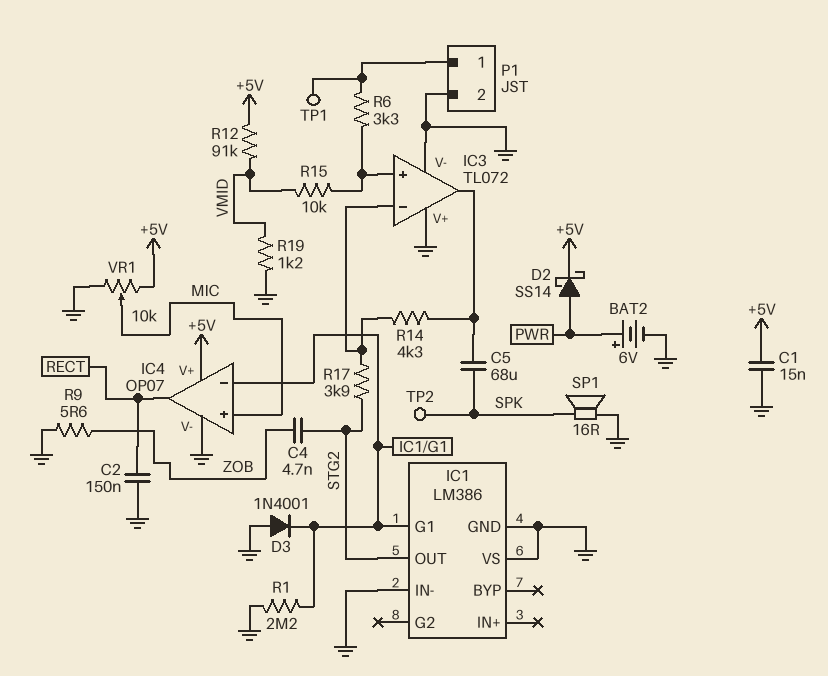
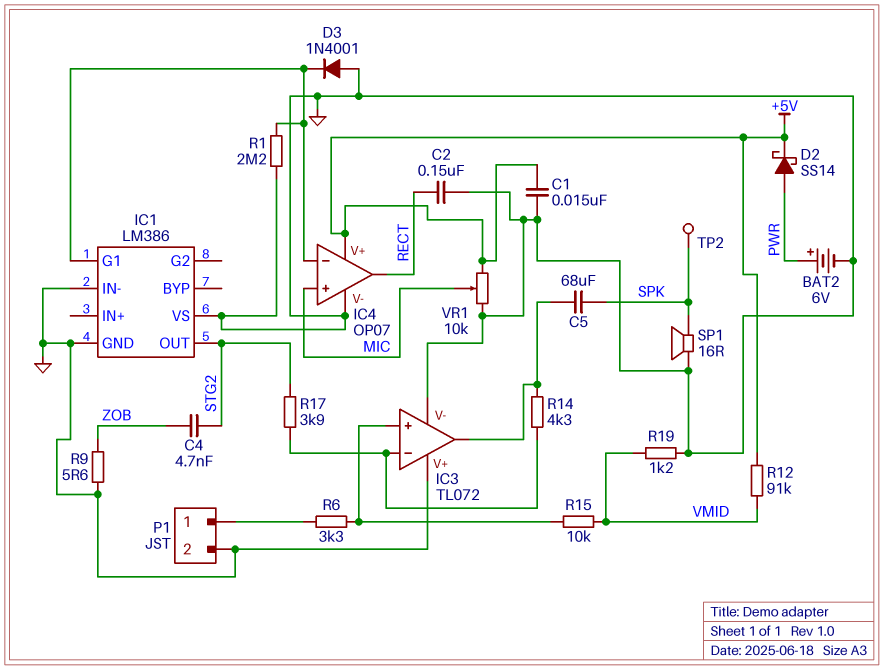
TP1: test point (P1/1) -> none

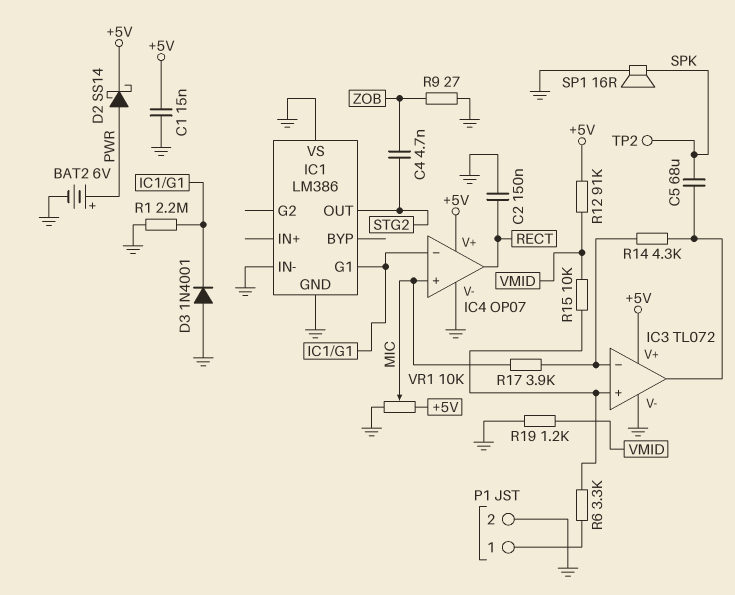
IC3 pin V+: GND -> +5V
R9: 5.6 (GND, ZOB) -> 27 (GND, ZOB)
R17: 3.9k (IC3/in-, STG2) -> 3.9k (IC3/in-, MIC)

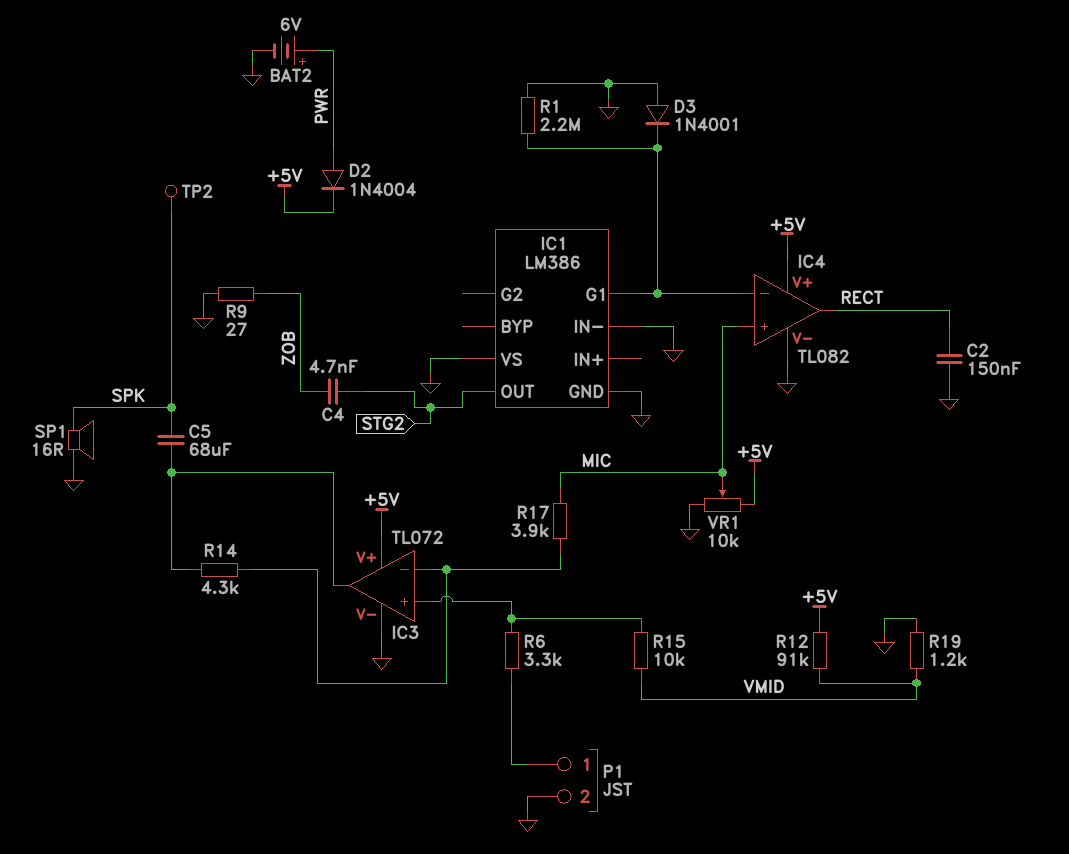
C1: 15nF (+5V, GND) -> none
D2: schottky SS14 (A PWR, K +5V) -> diode 1N4004 (A PWR, K +5V)
IC4: OP07 -> TL082

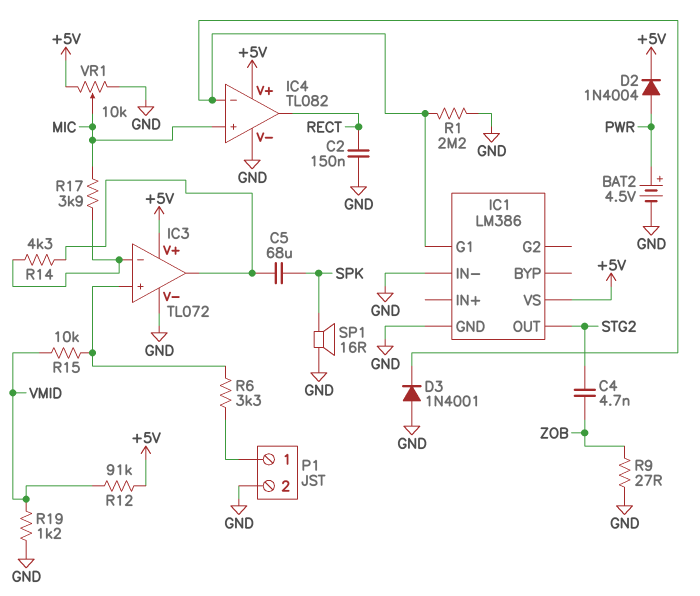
BAT2: 6V (plus PWR, minus GND) -> 4.5V (plus PWR, minus GND)
IC1 pin VS: GND -> +5V
TP2: test point (SPK) -> none

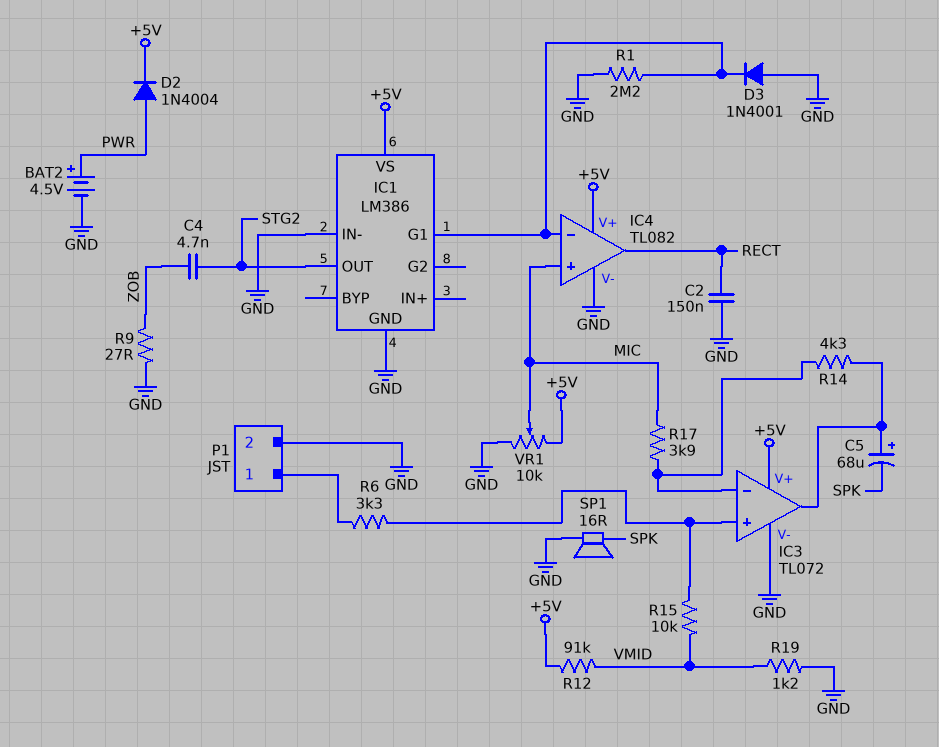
C5: 68uF (IC3/out, SPK) -> 68uF (plus IC3/out, minus SPK)

